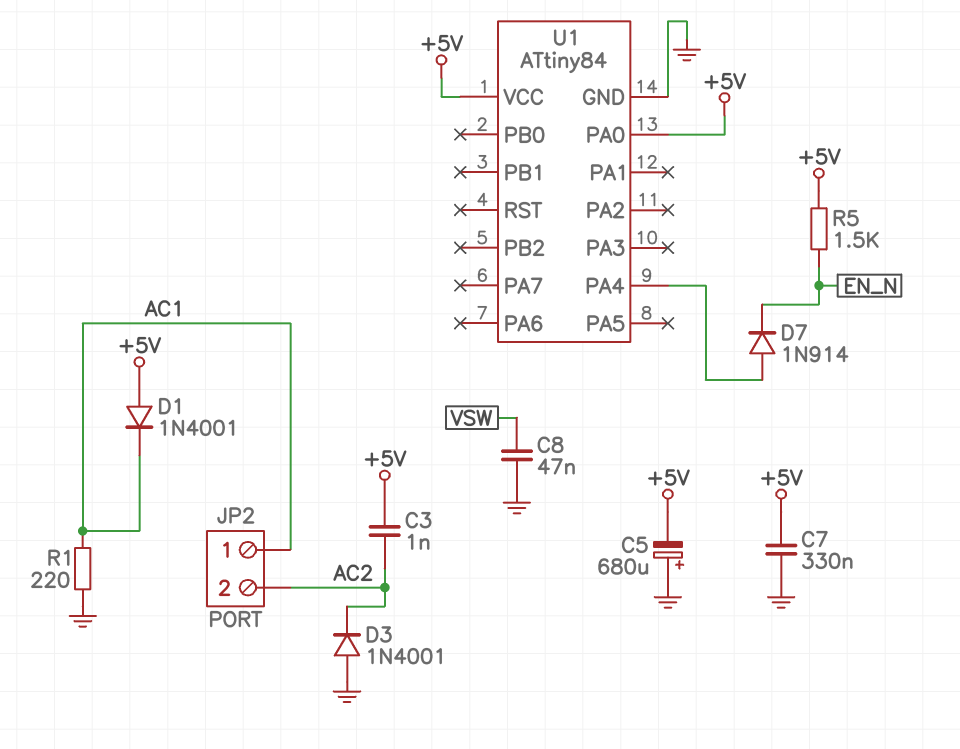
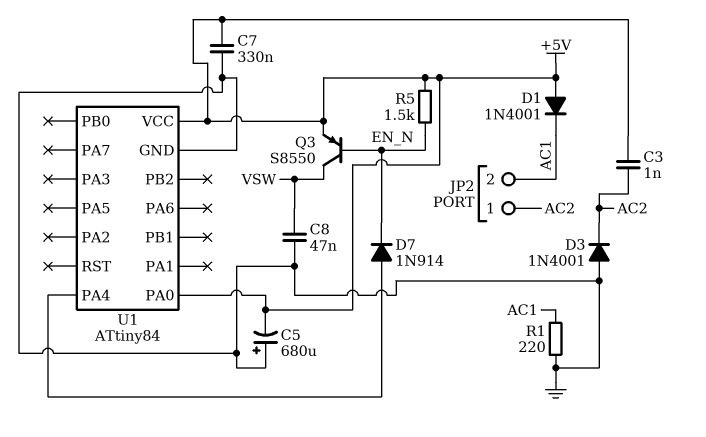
JP2 pin 1: AC1 -> AC2
JP2 pin 2: AC2 -> AC1
Q3: none -> PNP S8550 (B EN_N, C VSW, E +5V)

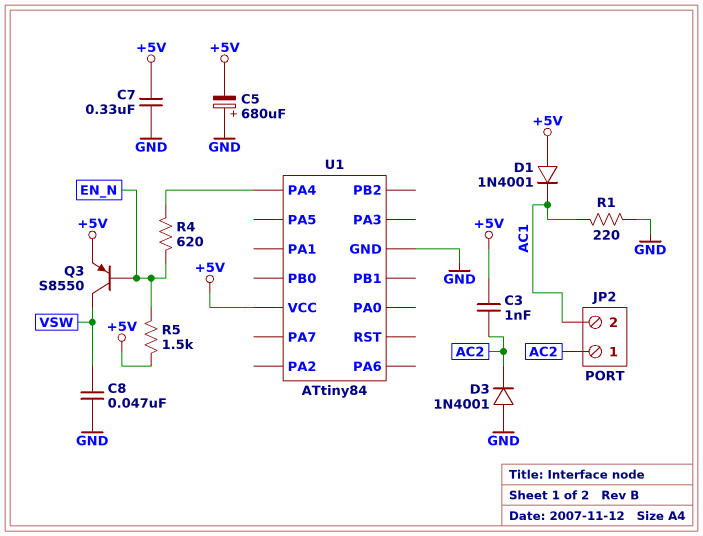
D7: diode 1N914 (A U1/PA4, K EN_N) -> none
R4: none -> 620 (EN_N, U1/PA4)
U1 pin PA0: +5V -> none

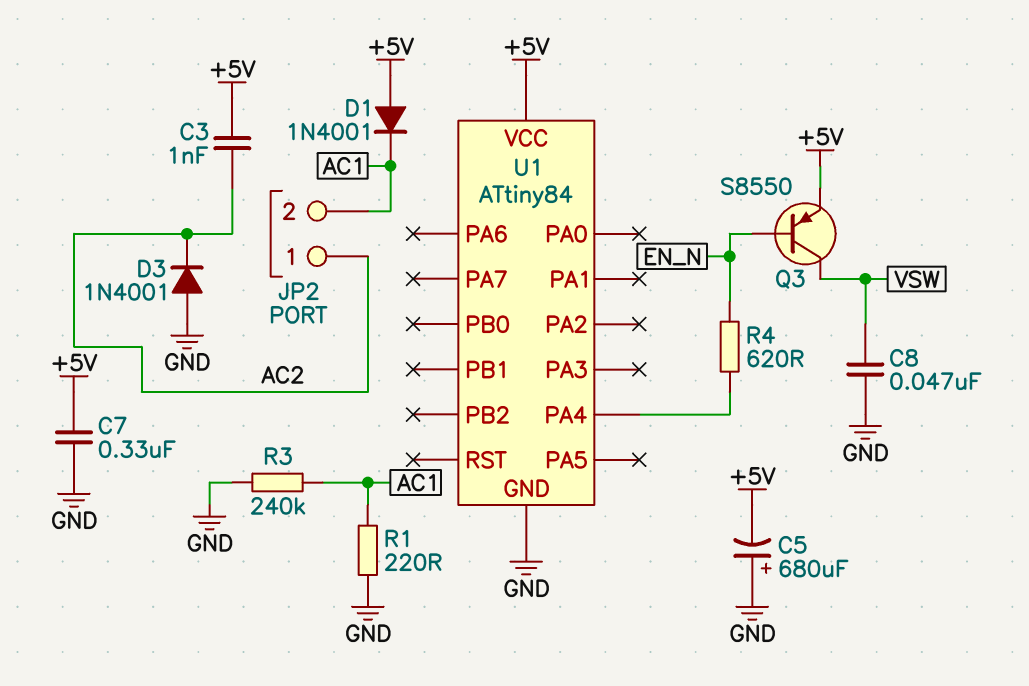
R3: none -> 240k (AC1, GND)
R5: 1.5k (+5V, EN_N) -> none

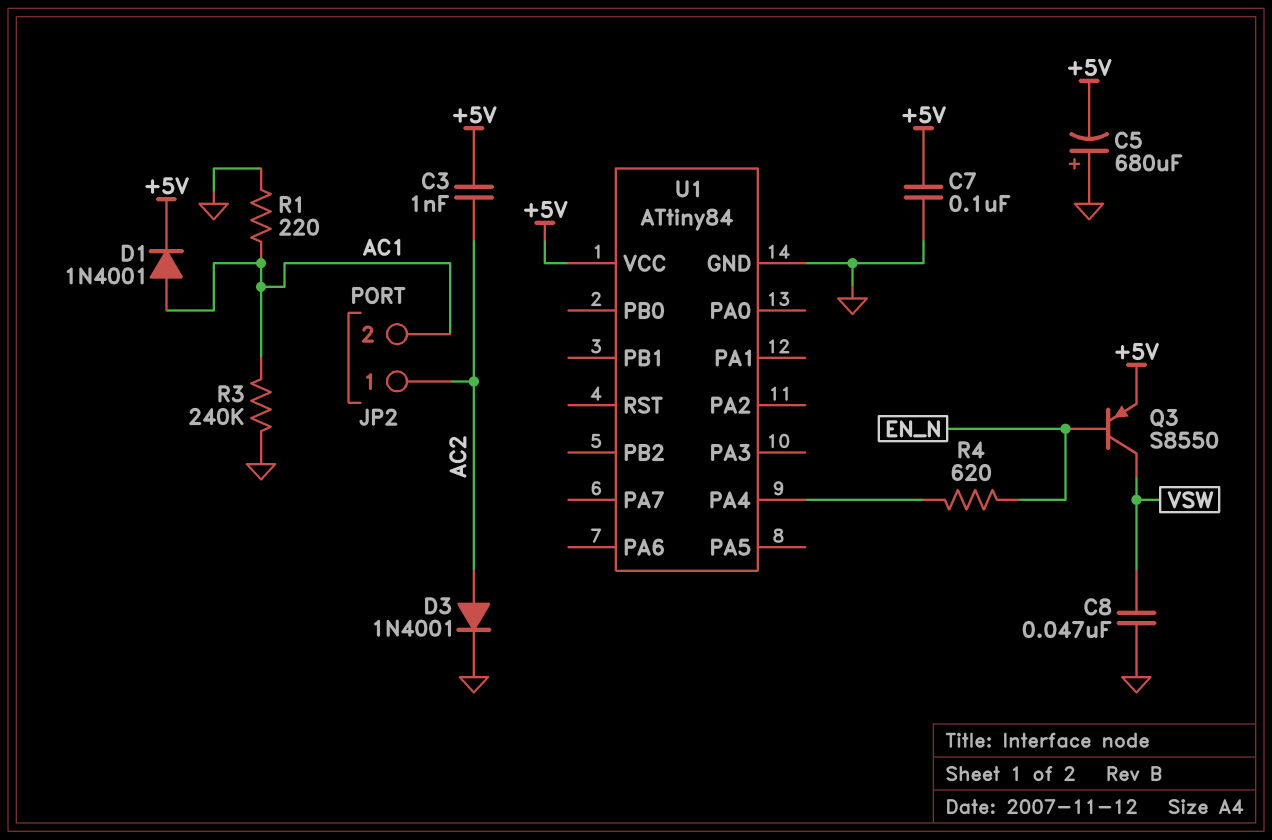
C7: 330nF (+5V, GND) -> 100nF (+5V, GND)
D1: diode 1N4001 (A +5V, K AC1) -> diode 1N4001 (A AC1, K +5V)
D3: diode 1N4001 (A GND, K AC2) -> diode 1N4001 (A AC2, K GND)

